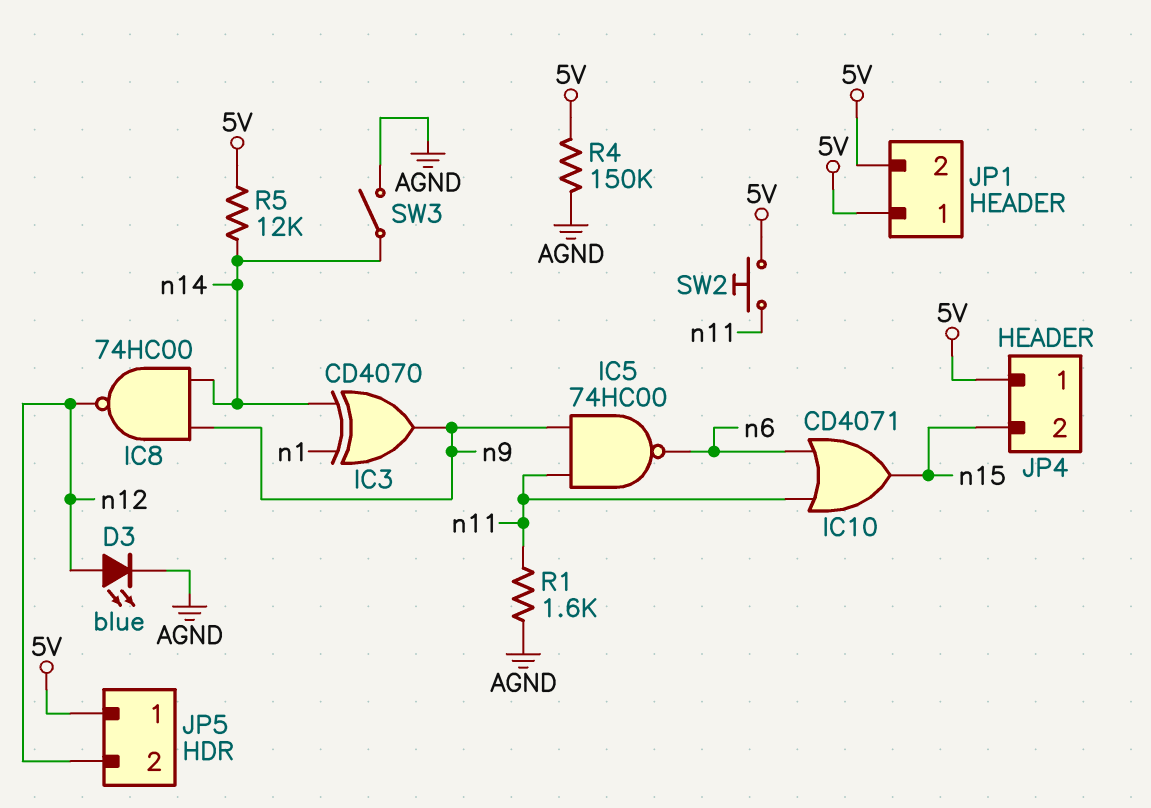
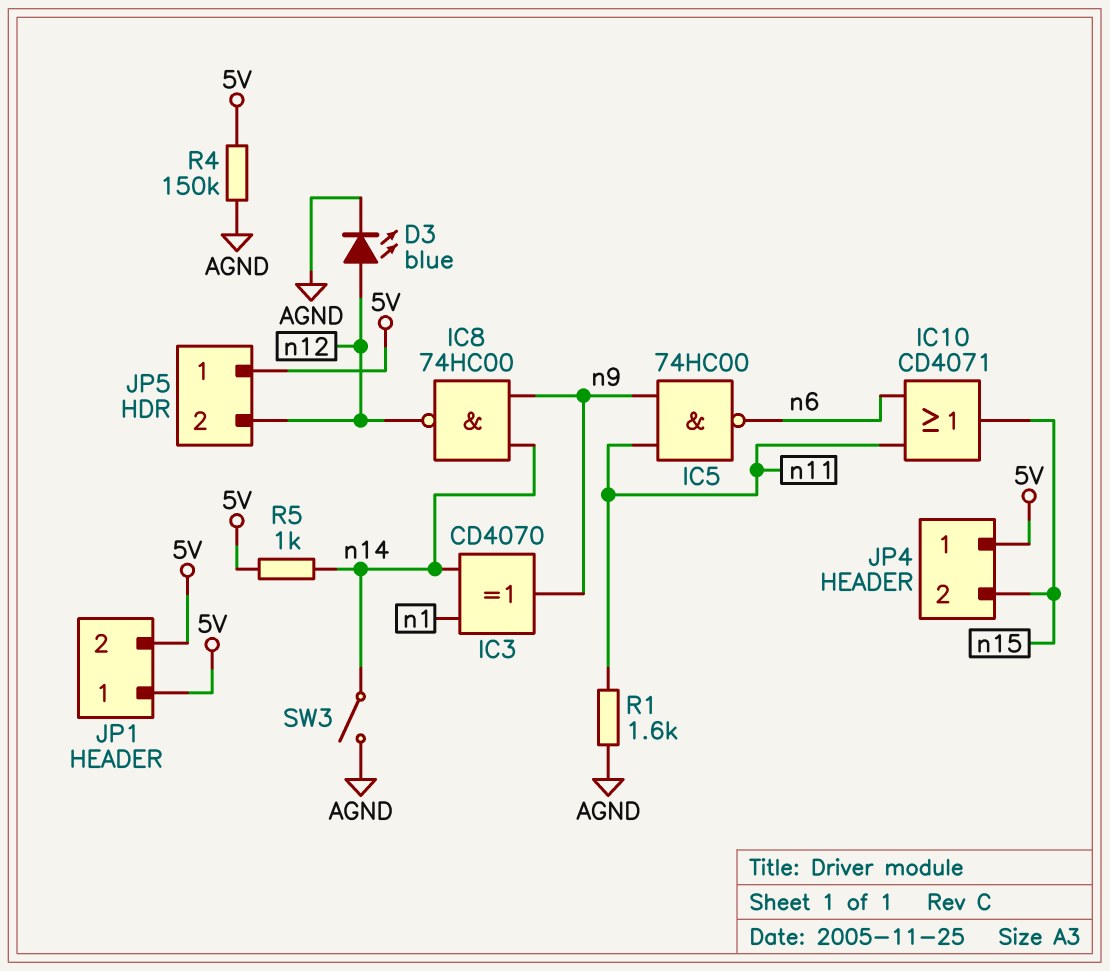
R5: 12k (5V, n14) -> 1k (5V, n14)
SW2: button (5V, n11) -> none

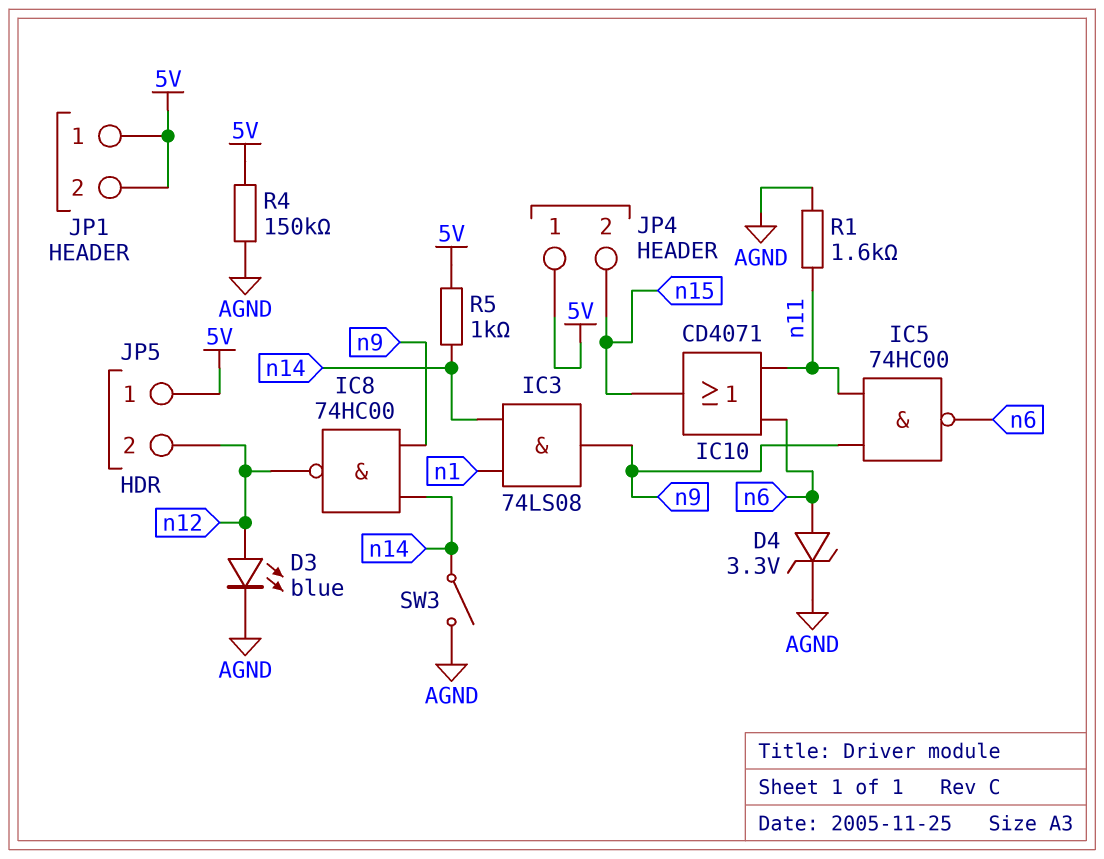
D4: none -> zener 3.3V (A n6, K AGND)
IC3: XOR CD4070 (in n1, in n14, out n9) -> AND 74LS08 (in n1, in n14, out n9)

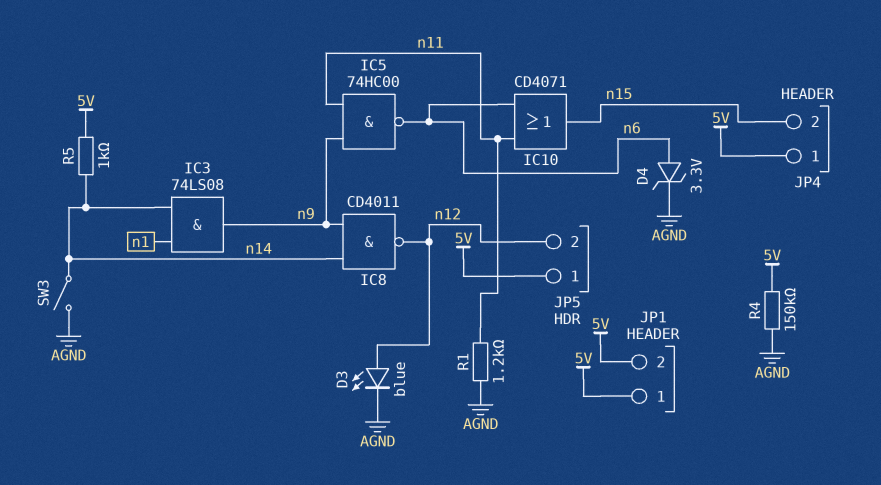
IC8: NAND 74HC00 (in n9, in n14, out n12) -> NAND CD4011 (in n9, in n14, out n12)
R1: 1.6k (AGND, n11) -> 1.2k (AGND, n11)

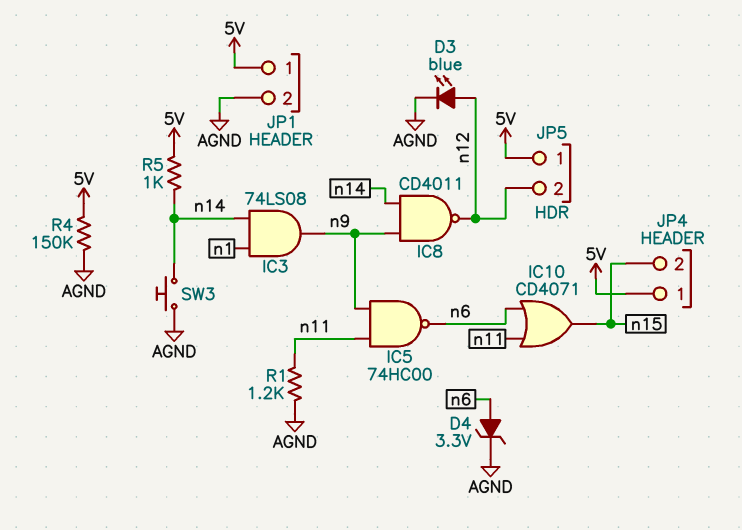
JP1 pin 2: 5V -> AGND
SW3: switch (AGND, n14) -> button (AGND, n14)

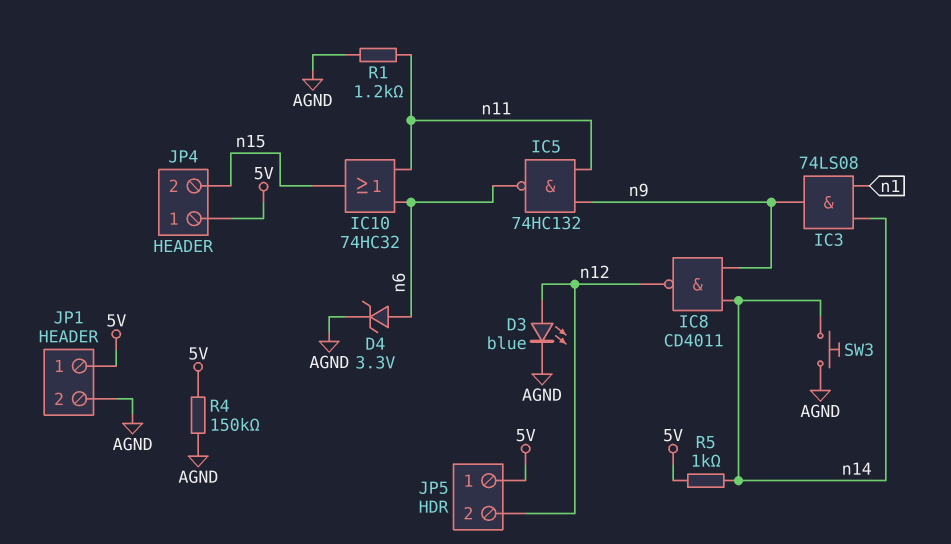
IC5: NAND 74HC00 (in n9, in n11, out n6) -> NAND 74HC132 (in n9, in n11, out n6)
IC10: OR CD4071 (in n6, in n11, out n15) -> OR 74HC32 (in n6, in n11, out n15)

